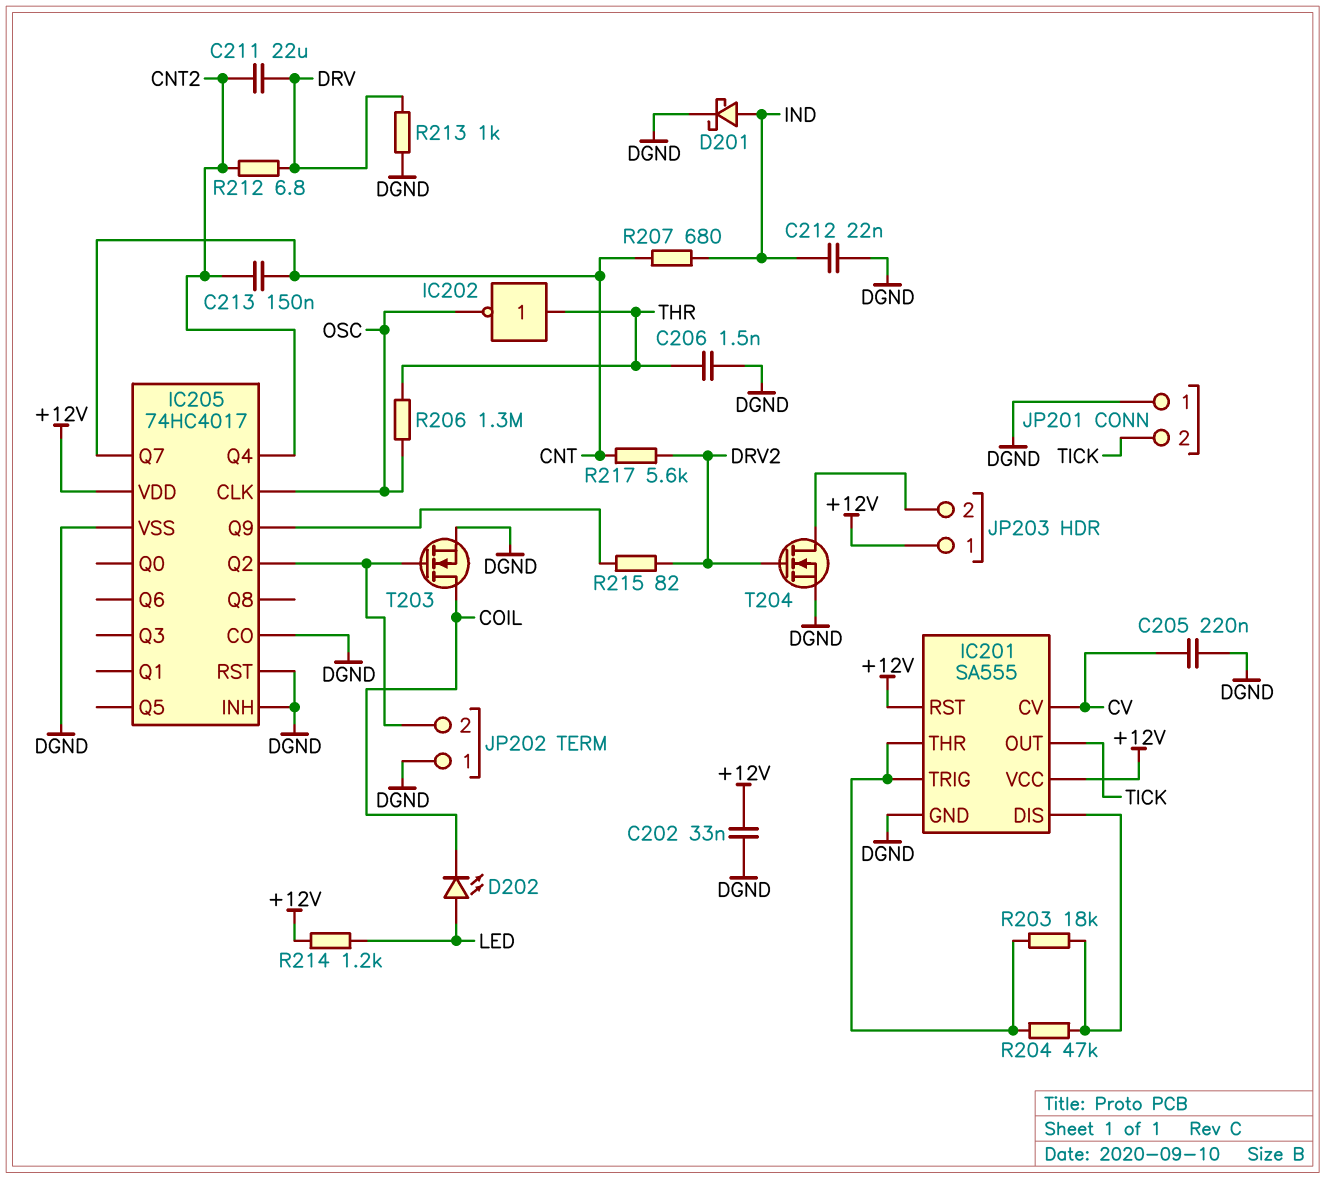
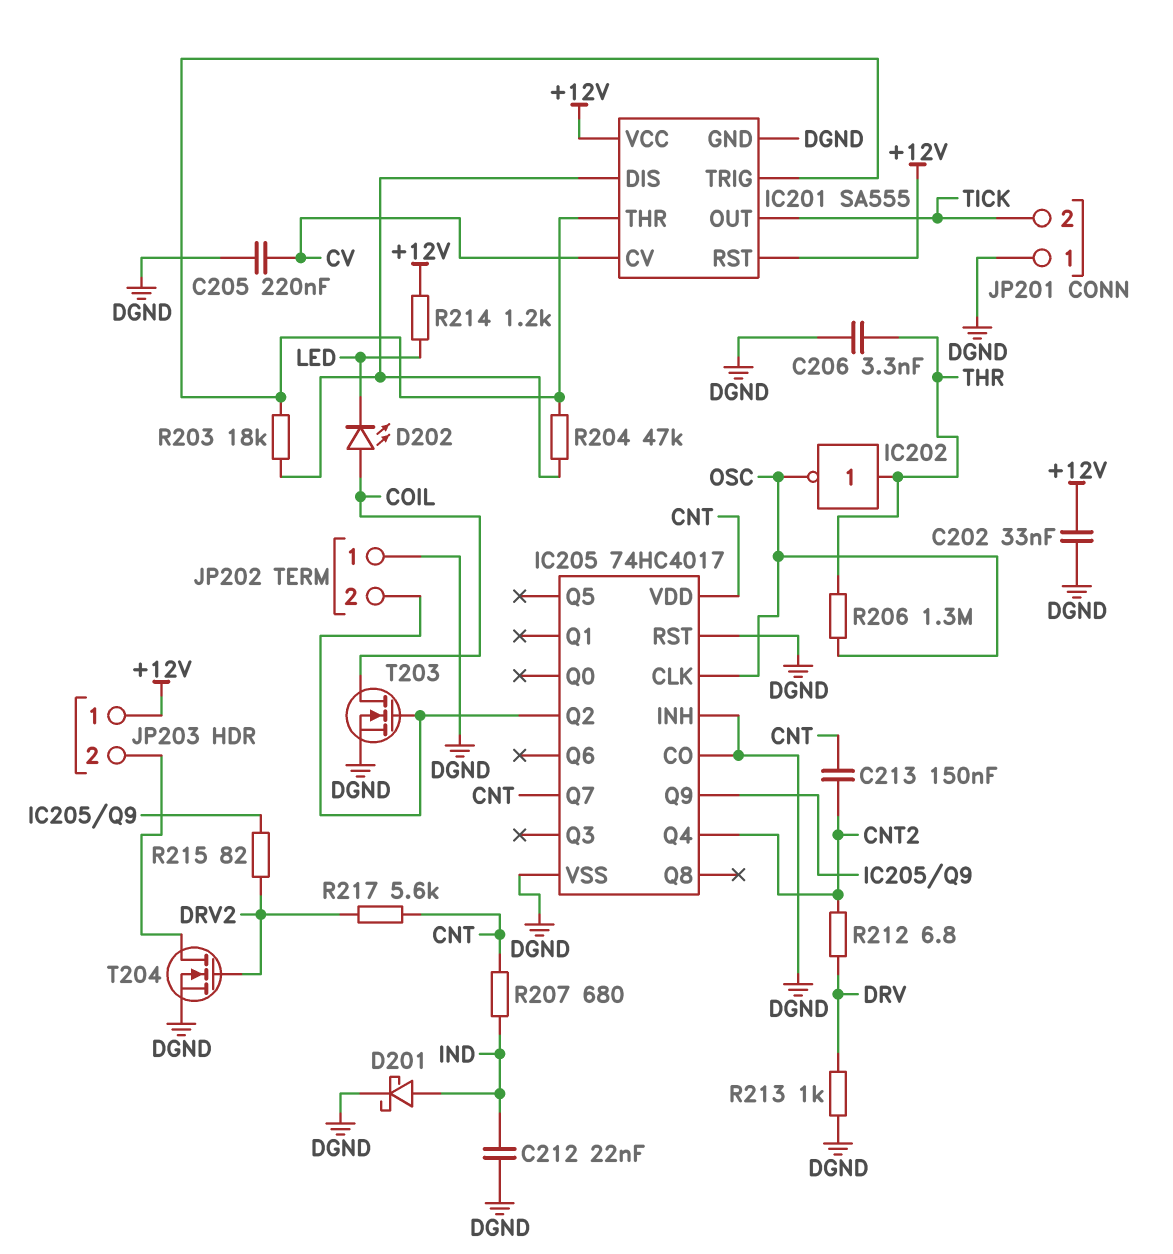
C206: 1.5nF (DGND, THR) -> 3.3nF (DGND, THR)
C211: 22uF (CNT2, DRV) -> none
D202: LED (A LED, K COIL) -> LED (A COIL, K LED)
IC205 pin VDD: +12V -> CNT

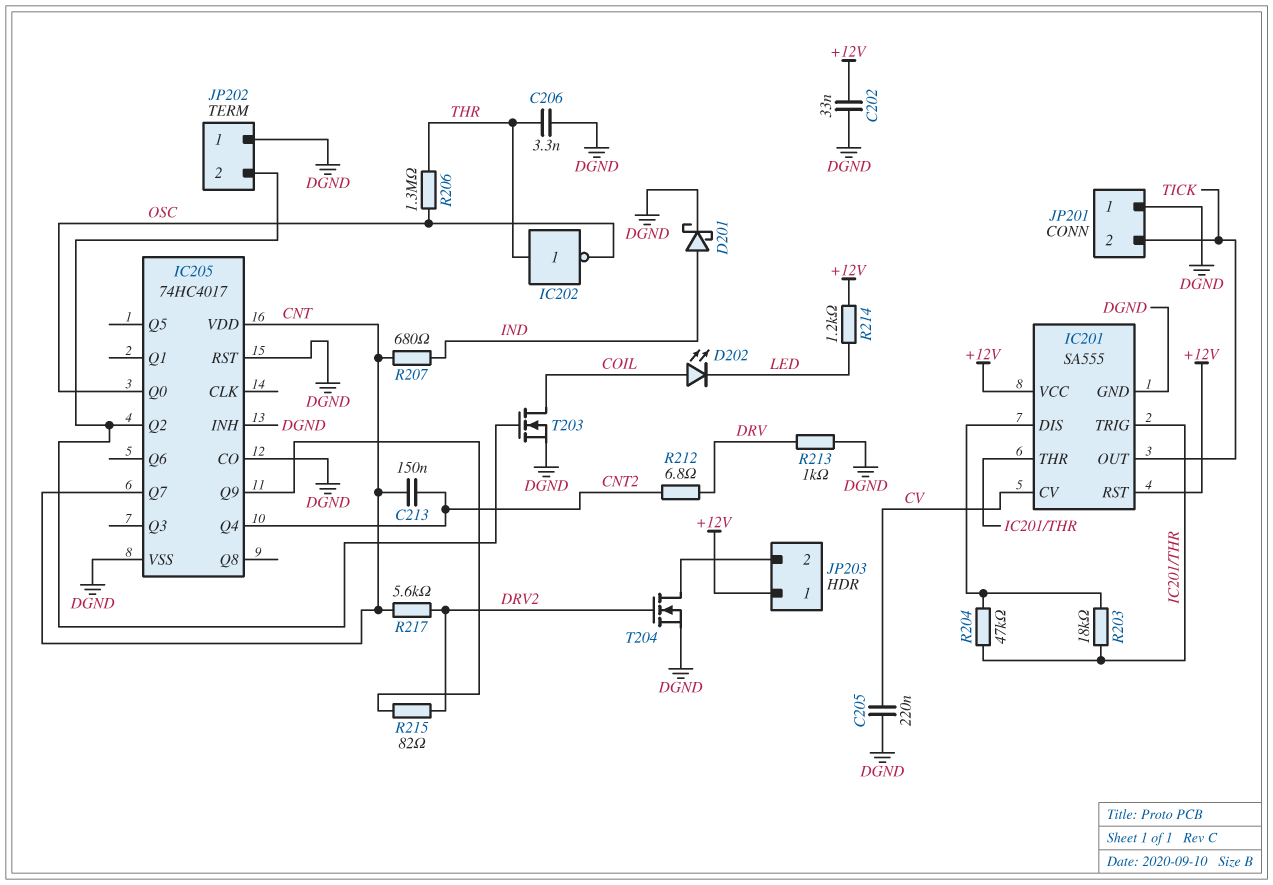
C212: 22nF (DGND, IND) -> none
IC205 pin CLK: OSC -> none
IC205 pin Q0: none -> OSC

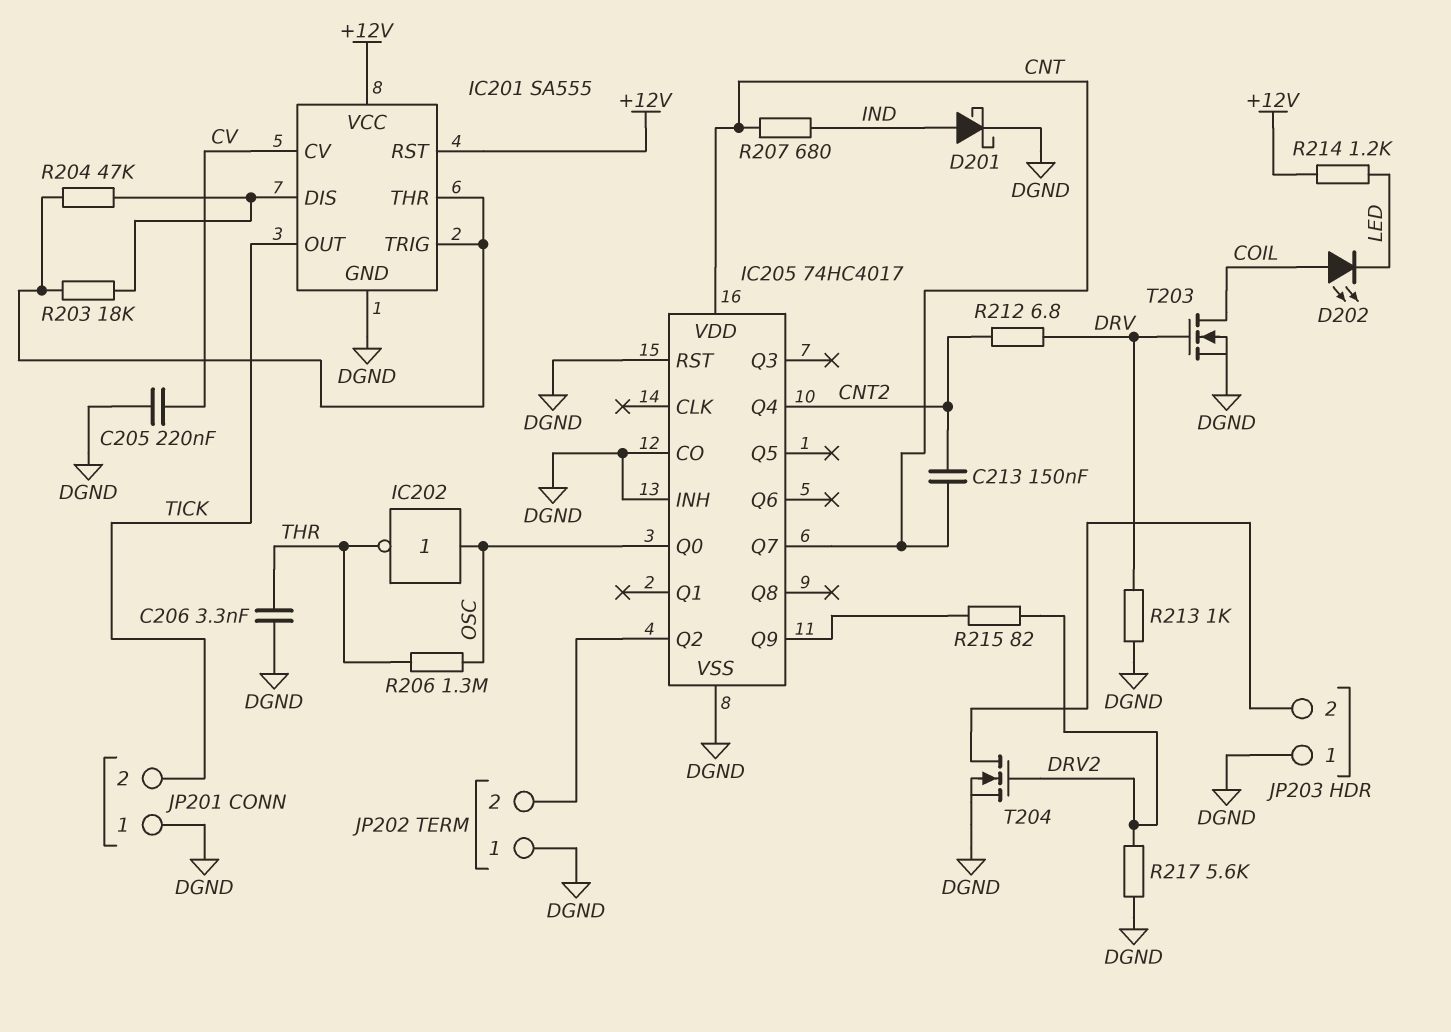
C202: 33nF (+12V, DGND) -> none
IC202: NOT (in THR, out OSC) -> NOT (in OSC, out THR)
JP203 pin 1: +12V -> DGND
R217: 5.6k (CNT, DRV2) -> 5.6k (DGND, DRV2)
T203: NMOS (G IC205/Q2, D COIL, S DGND) -> NMOS (G DRV, D COIL, S DGND)

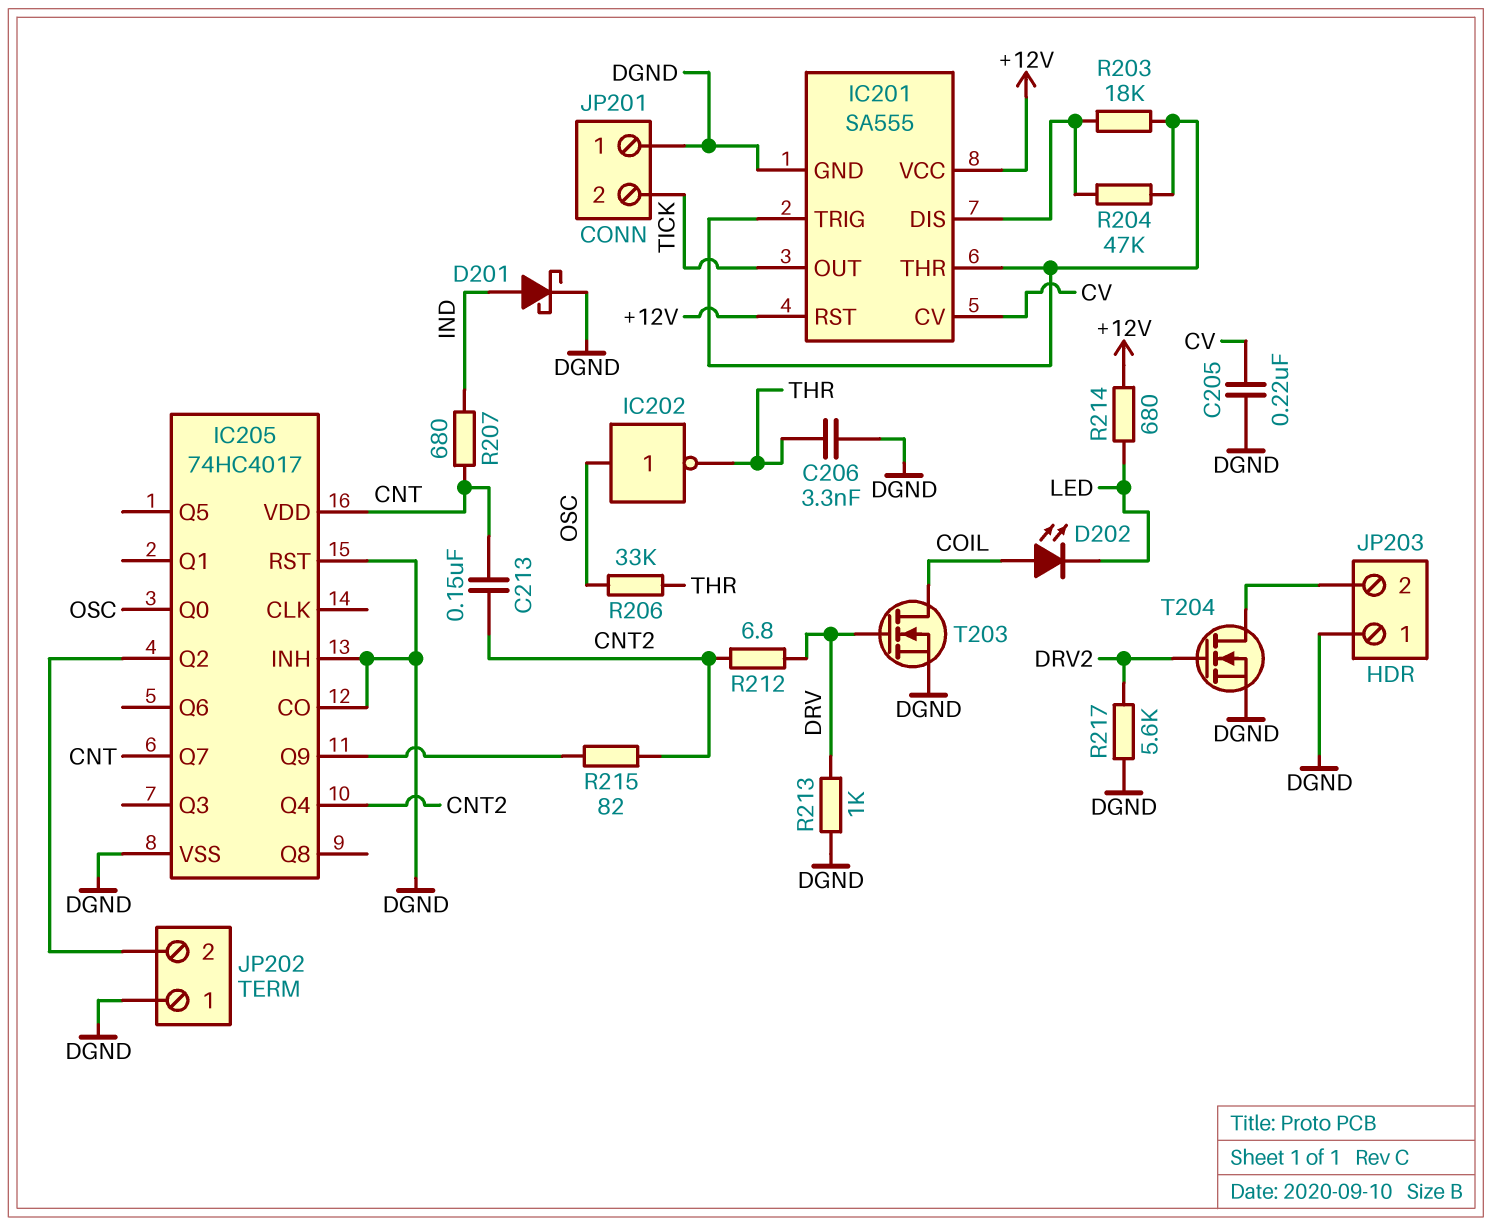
R206: 1.3M (OSC, THR) -> 33k (OSC, THR)
R214: 1.2k (+12V, LED) -> 680 (+12V, LED)
R215: 82 (DRV2, IC205/Q9) -> 82 (CNT2, IC205/Q9)

